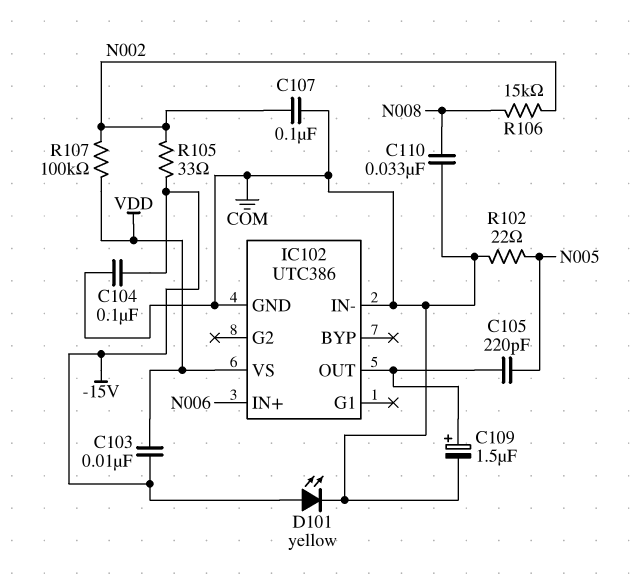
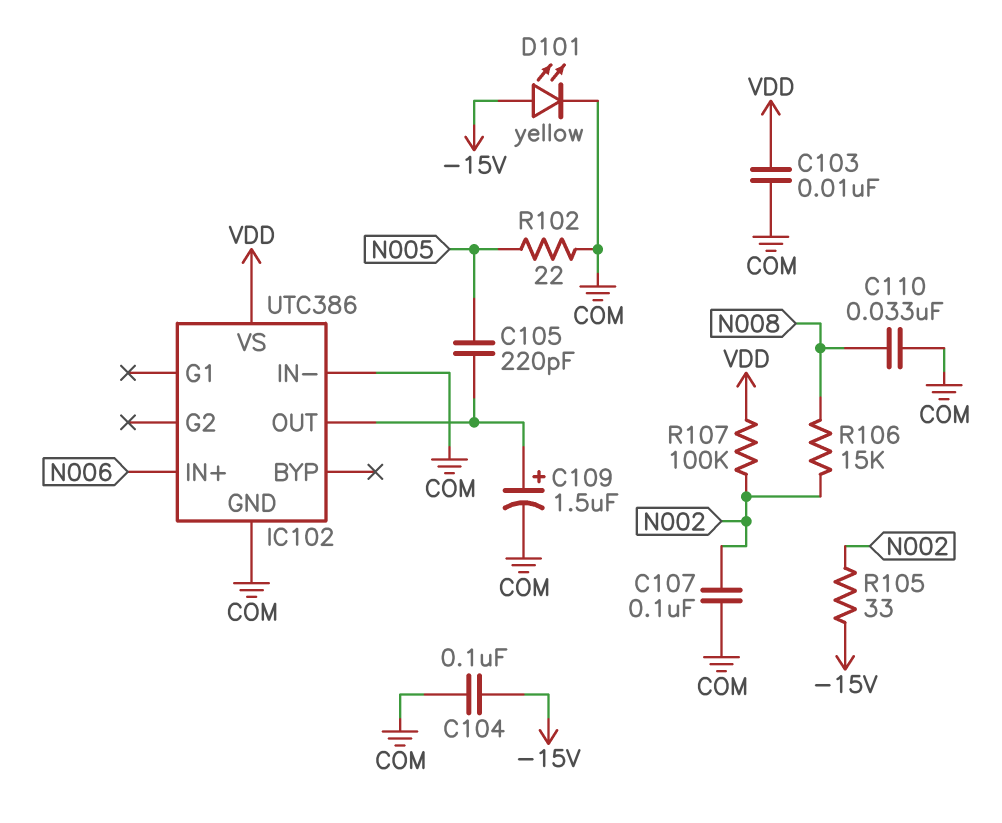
C103: 10nF (-15V, VDD) -> 10nF (COM, VDD)

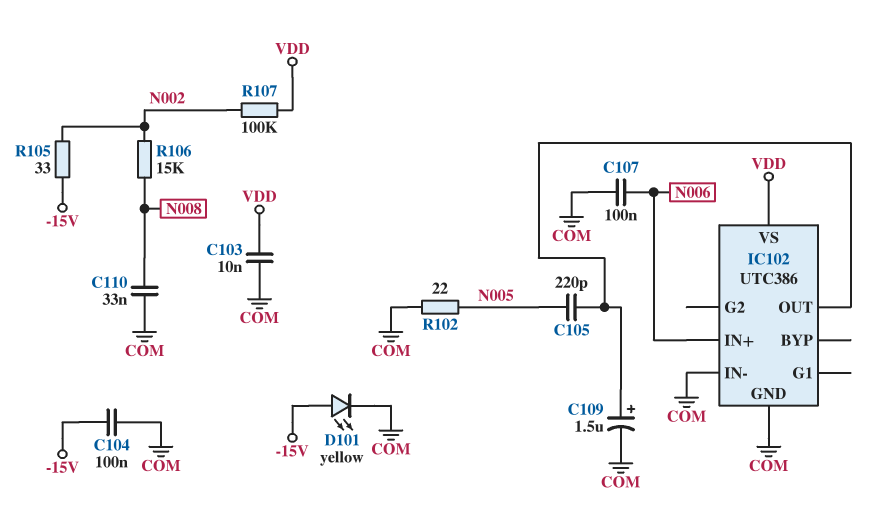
C107: 100nF (COM, N002) -> 100nF (COM, N006)

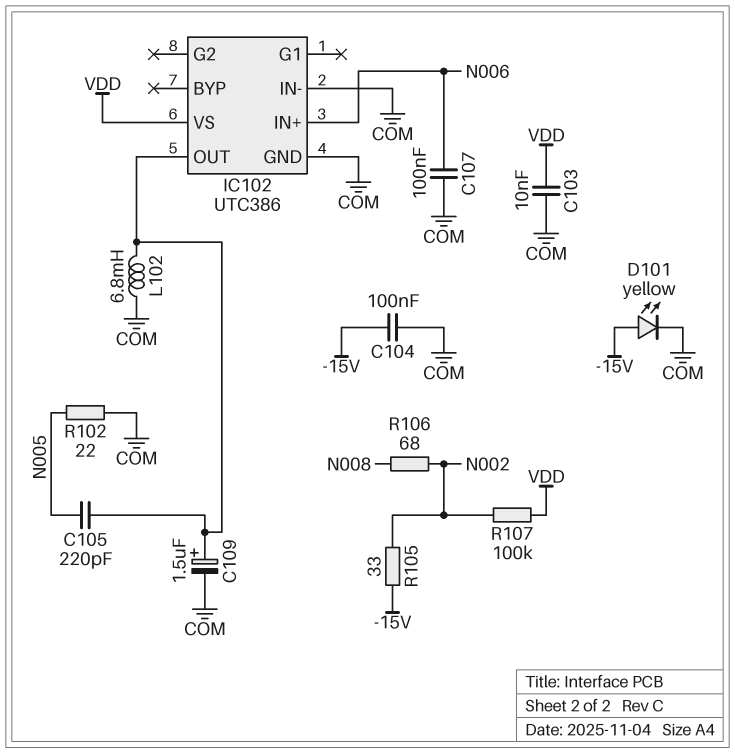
C110: 33nF (COM, N008) -> none
L102: none -> 6.8mH (COM, IC102/OUT)
R106: 15k (N002, N008) -> 68 (N002, N008)

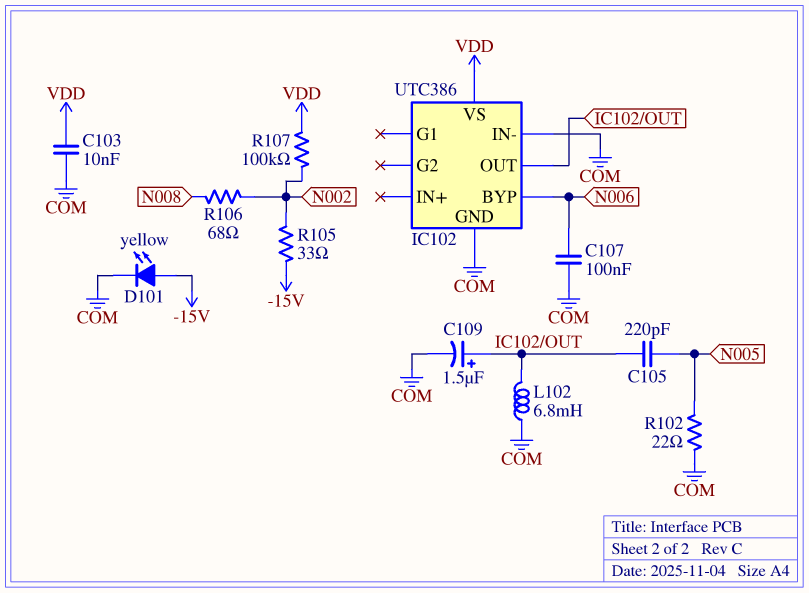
C104: 100nF (-15V, COM) -> none
IC102 pin BYP: none -> N006
IC102 pin IN+: N006 -> none

